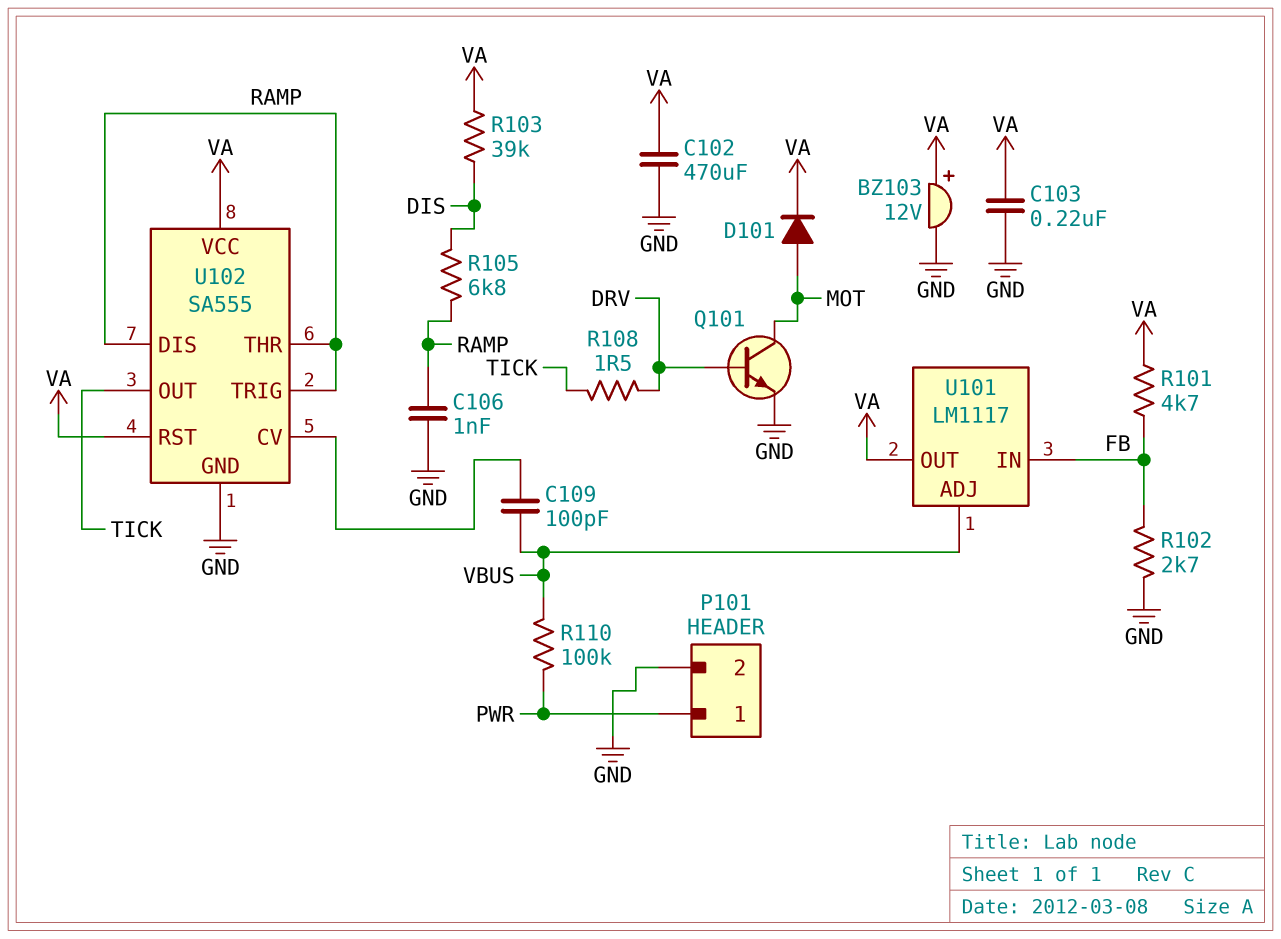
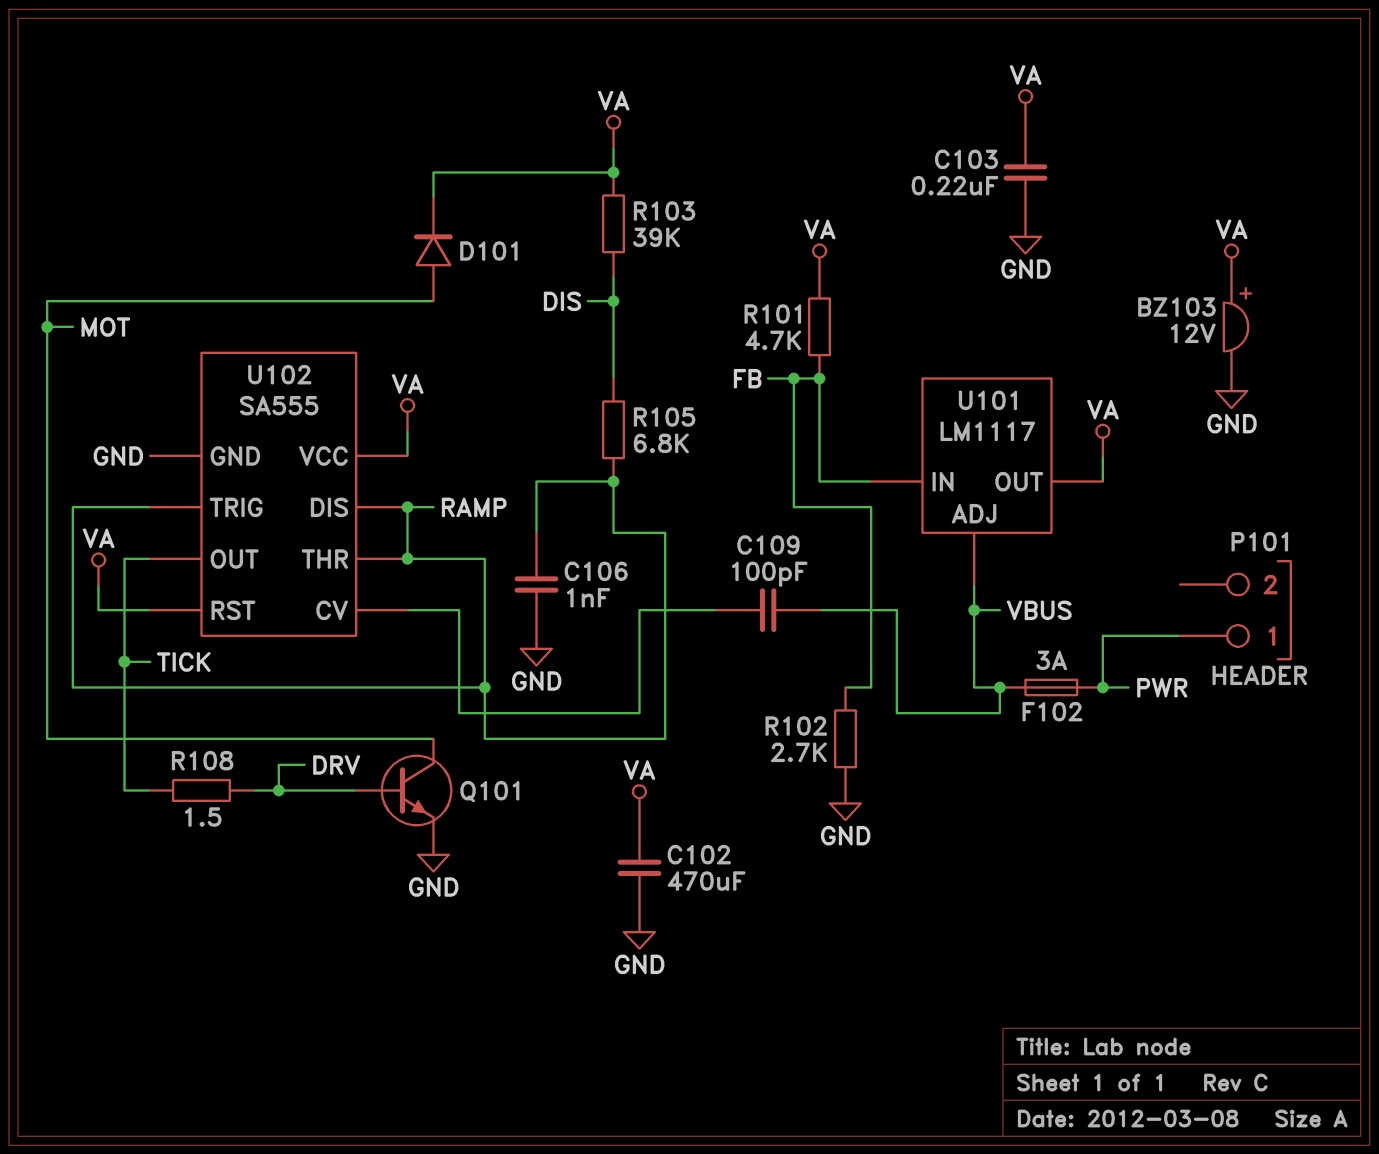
F102: none -> 3A (PWR, VBUS)
P101 pin 2: GND -> none
R110: 100k (PWR, VBUS) -> none

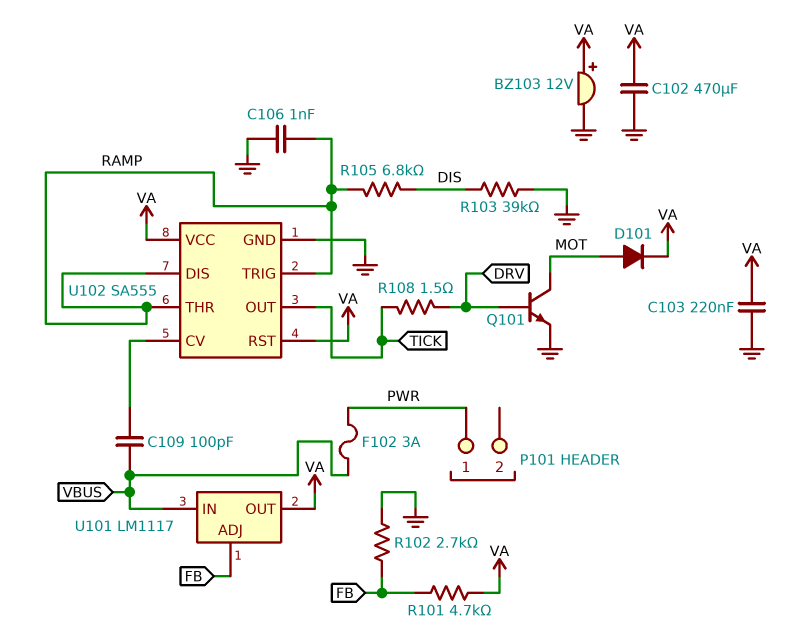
R103: 39k (DIS, VA) -> 39k (DIS, GND)
U101 pin ADJ: VBUS -> FB
U101 pin IN: FB -> VBUS

